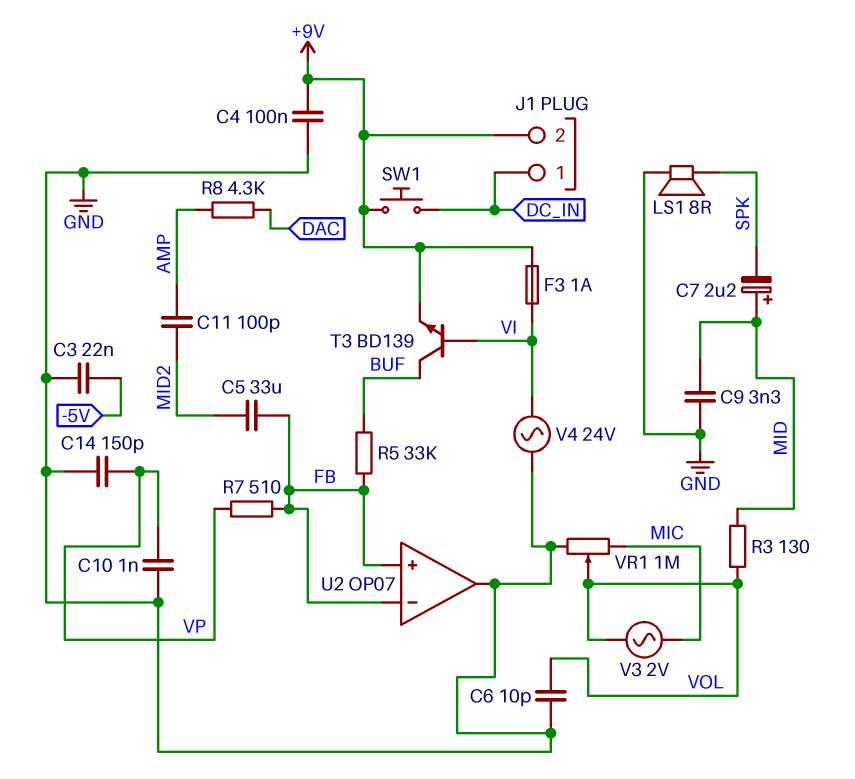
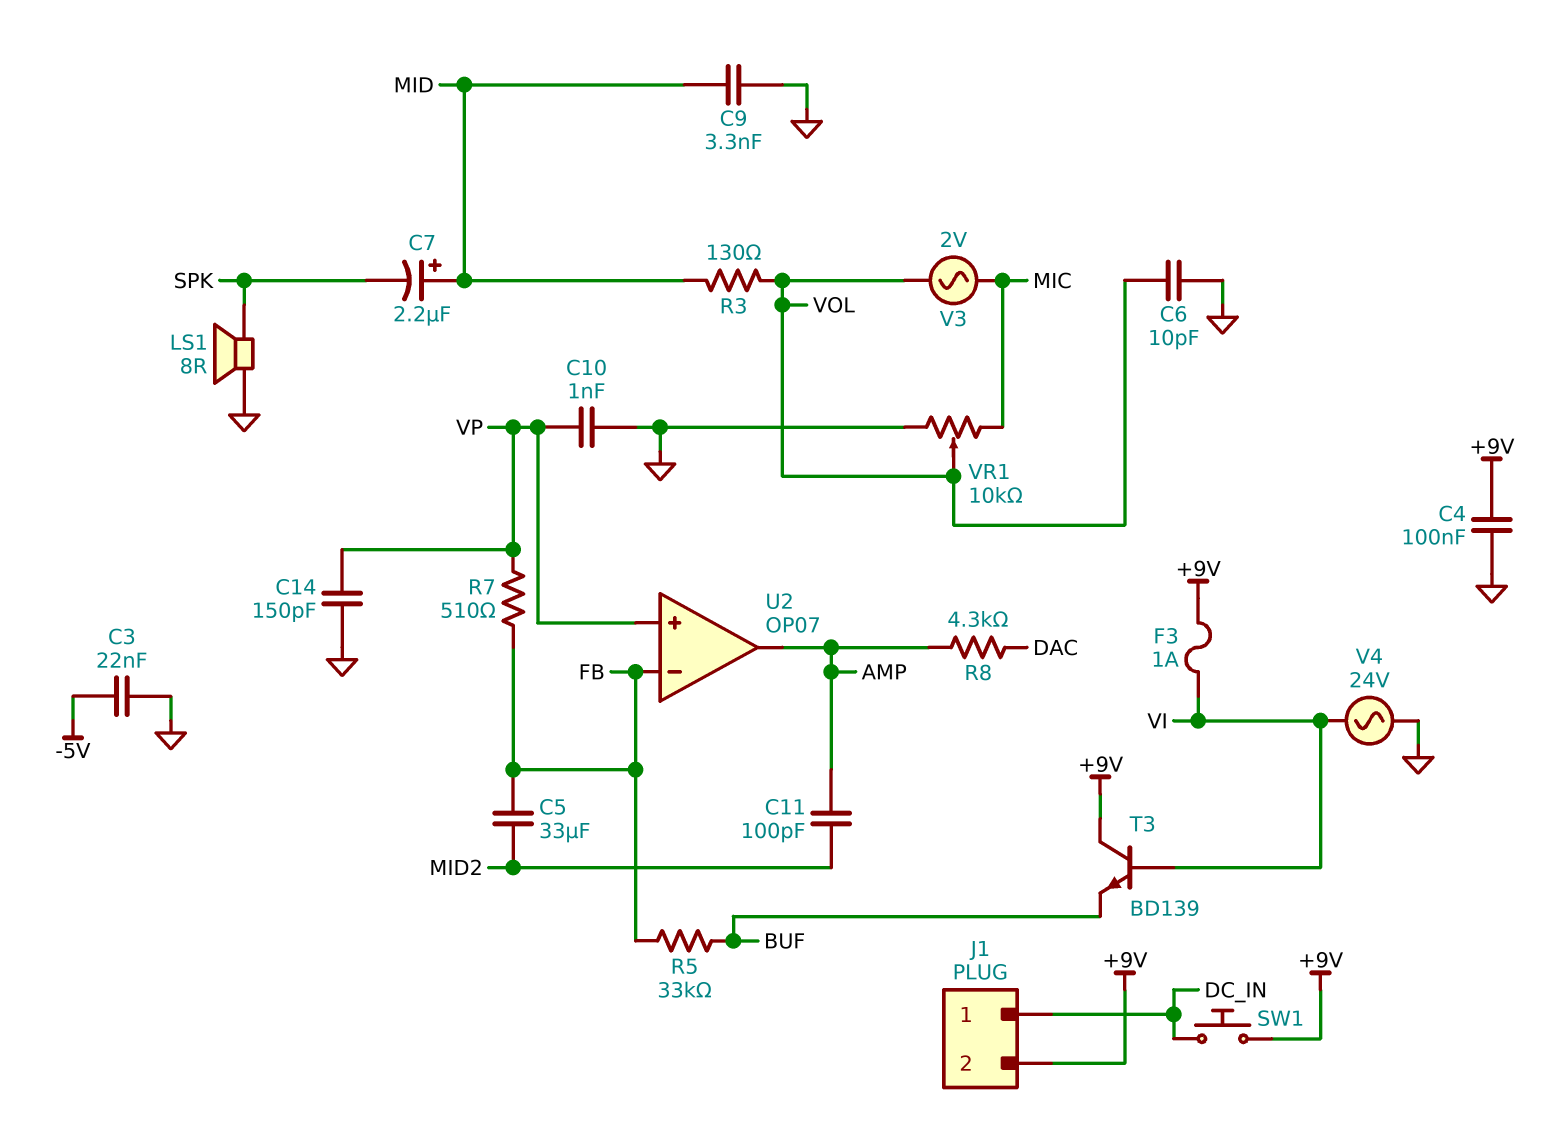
T3: NPN BD139 (B VI, C BUF, E +9V) -> NPN BD139 (B VI, C +9V, E BUF)
U2 pin in+: FB -> VP
U2 pin out: GND -> AMP
VR1: 1M (GND, MIC, wiper VOL) -> 10k (GND, MIC, wiper VOL)

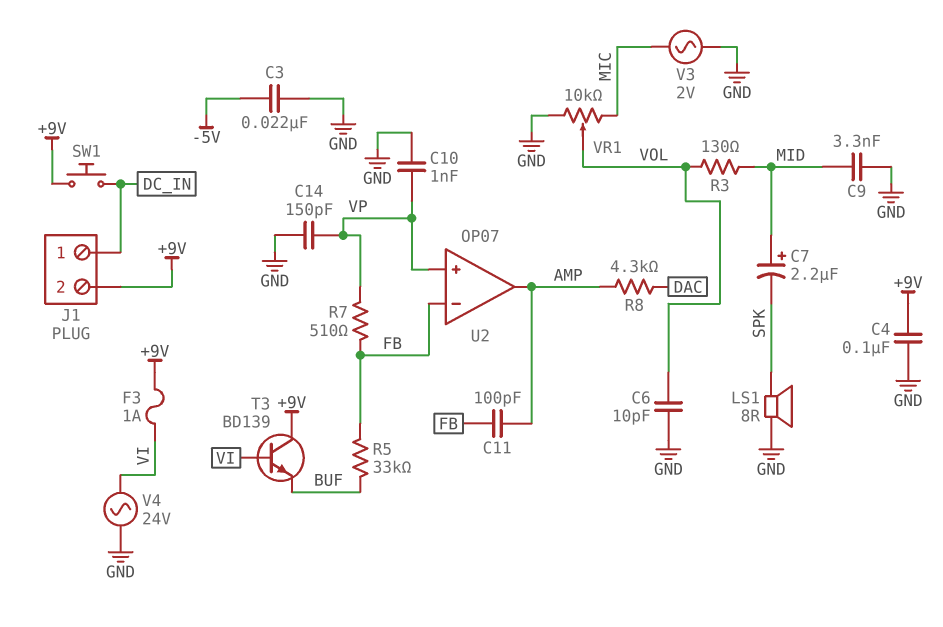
C5: 33uF (FB, MID2) -> none
C11: 100pF (AMP, MID2) -> 100pF (AMP, FB)
V3: AC 2V (MIC, VOL) -> AC 2V (GND, MIC)

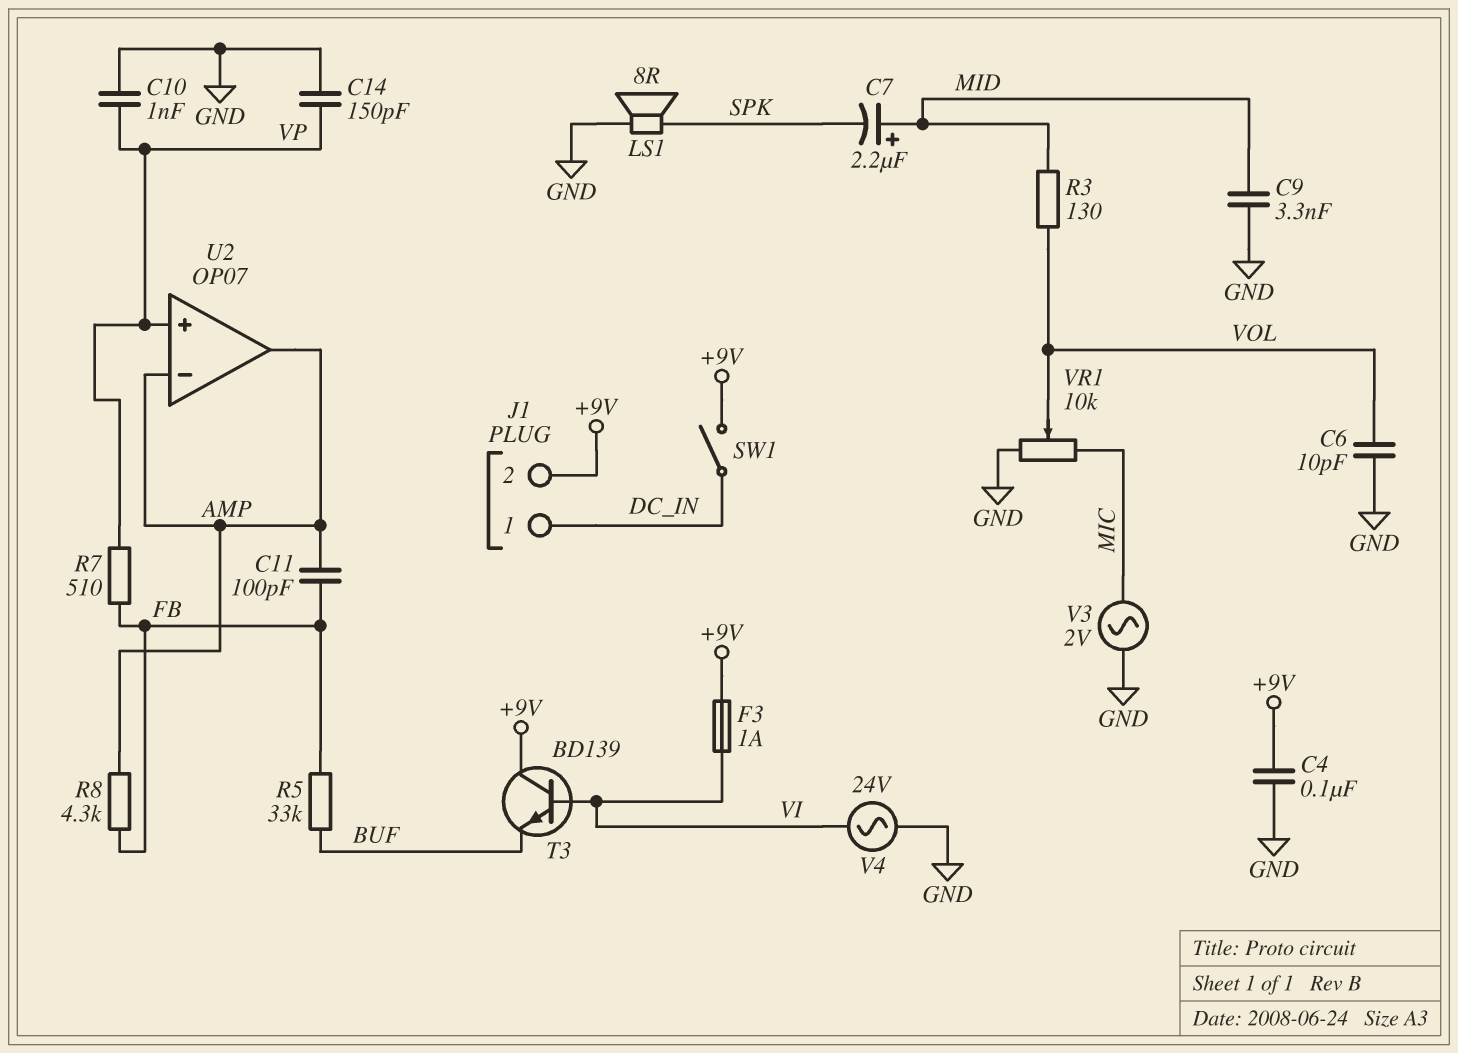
C3: 22nF (-5V, GND) -> none
R8: 4.3k (AMP, DAC) -> 4.3k (AMP, FB)
SW1: button (+9V, DC_IN) -> switch (+9V, DC_IN)
U2 pin in-: FB -> AMP

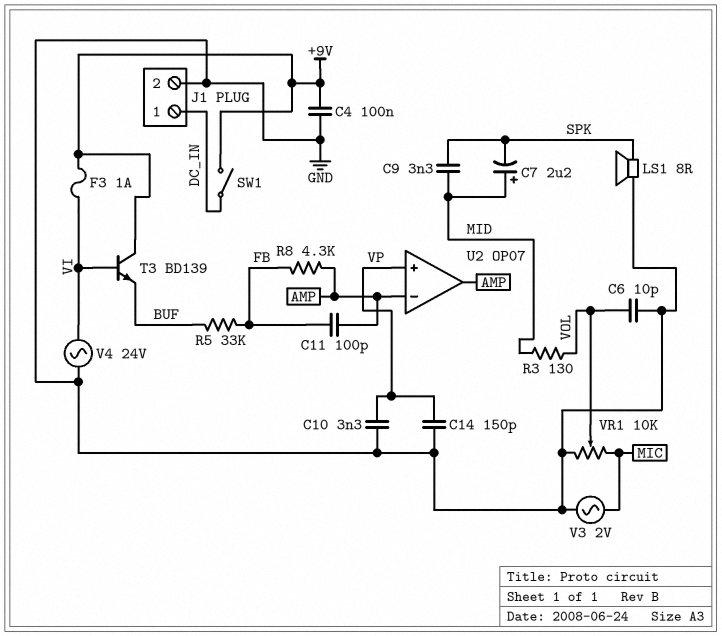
C9: 3.3nF (GND, MID) -> 3.3nF (MID, SPK)
C10: 1nF (GND, VP) -> 3.3nF (GND, VP)
J1 pin 2: +9V -> GND
R7: 510 (FB, VP) -> none

